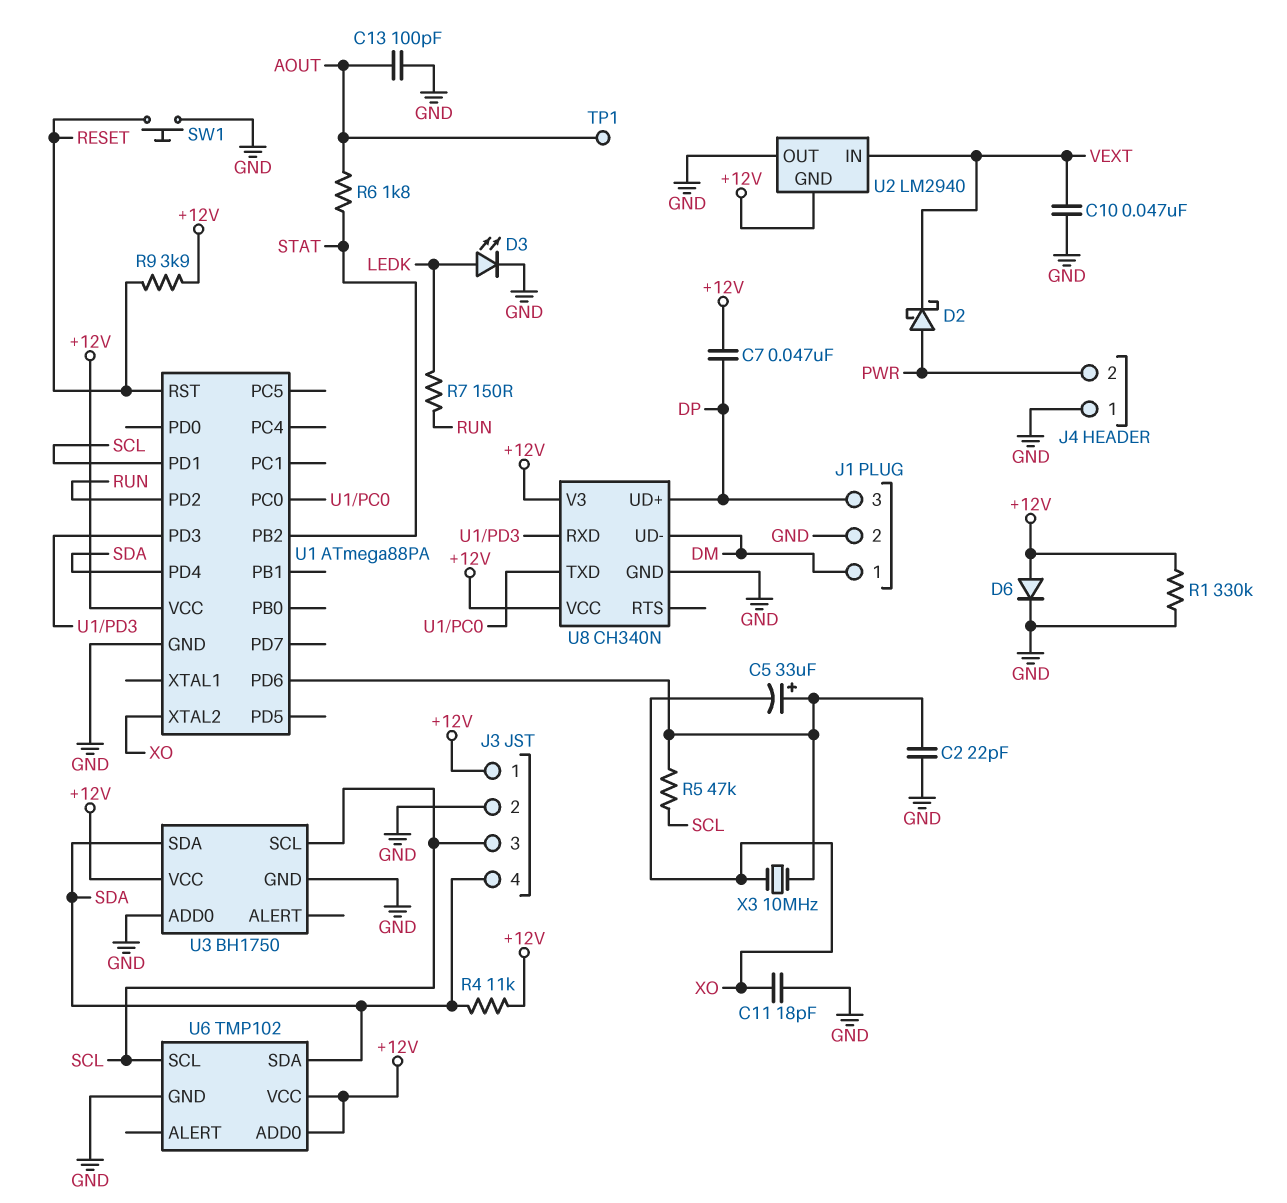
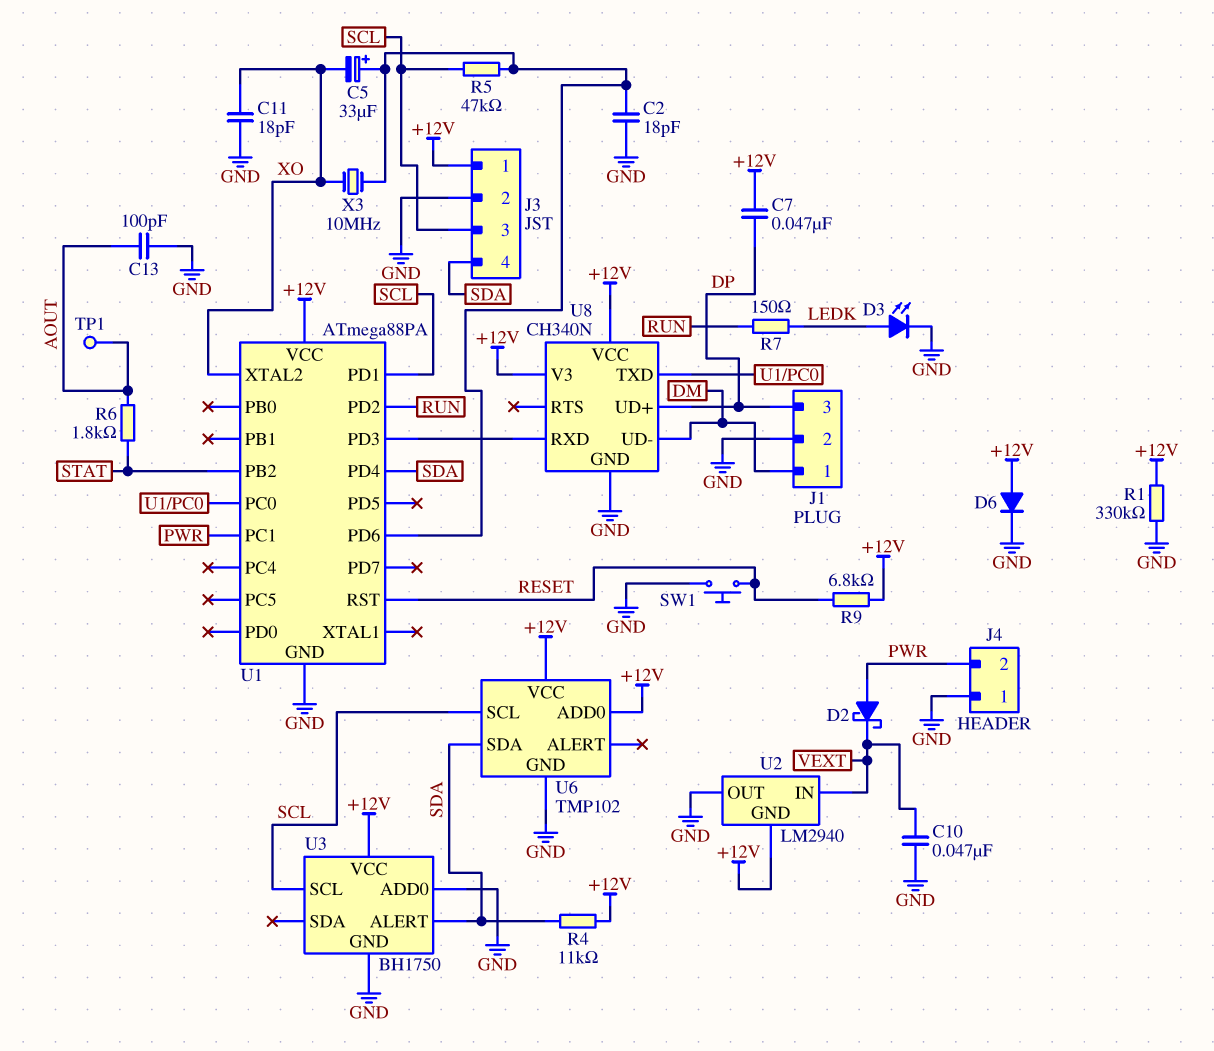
C2: 22pF (GND, U1/PD6) -> 18pF (GND, U1/PD6)
R9: 3.9k (+12V, RESET) -> 6.8k (+12V, RESET)
U1 pin PC1: none -> PWR
U3 pin ALERT: none -> SDA
U3 pin SDA: SDA -> none

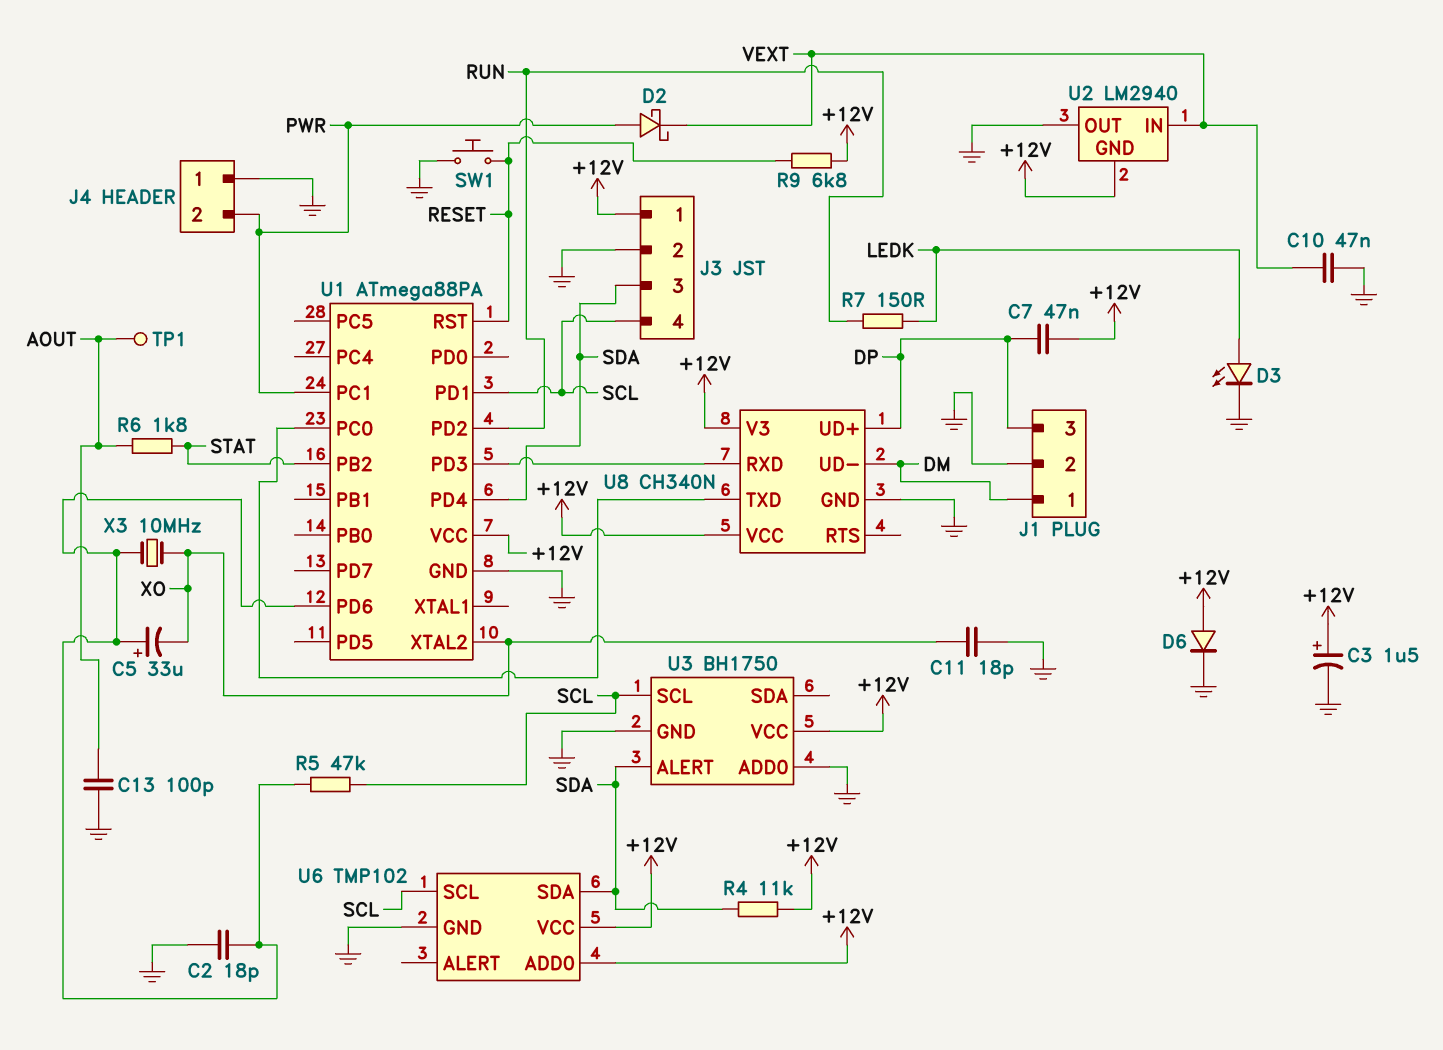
C3: none -> 1.5uF (plus +12V, minus GND)
J3 pin 3: SCL -> SDA
J3 pin 4: SDA -> SCL
R1: 330k (+12V, GND) -> none

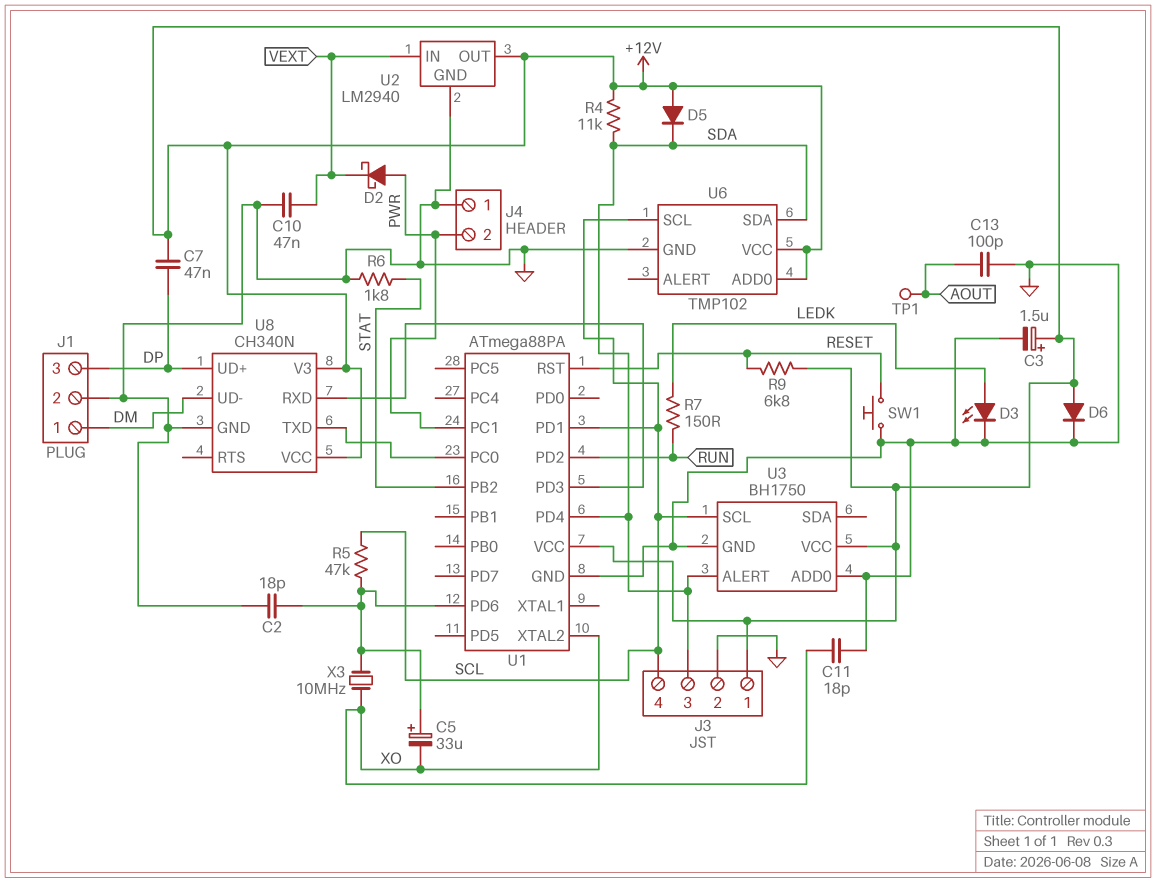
D5: none -> diode (A +12V, K SDA)
R6: 1.8k (AOUT, STAT) -> 1.8k (GND, STAT)
U2 pin GND: +12V -> GND
U2 pin OUT: GND -> +12V

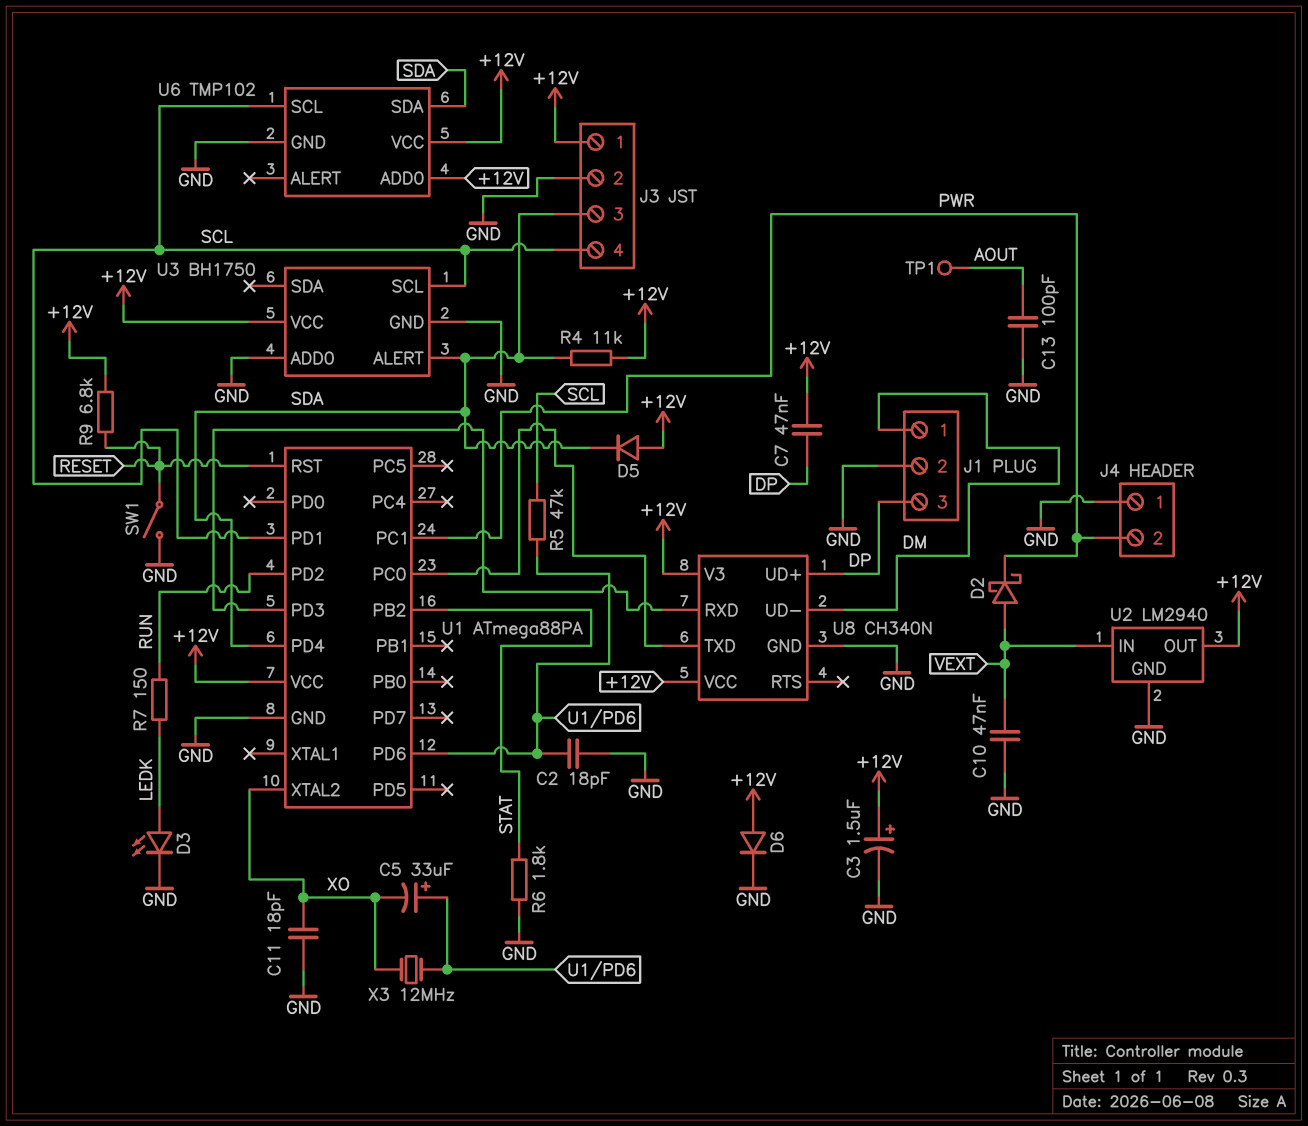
D2: schottky (A PWR, K VEXT) -> schottky (A VEXT, K PWR)
SW1: button (GND, RESET) -> switch (GND, RESET)
X3: 10MHz (U1/PD6, XO) -> 12MHz (U1/PD6, XO)

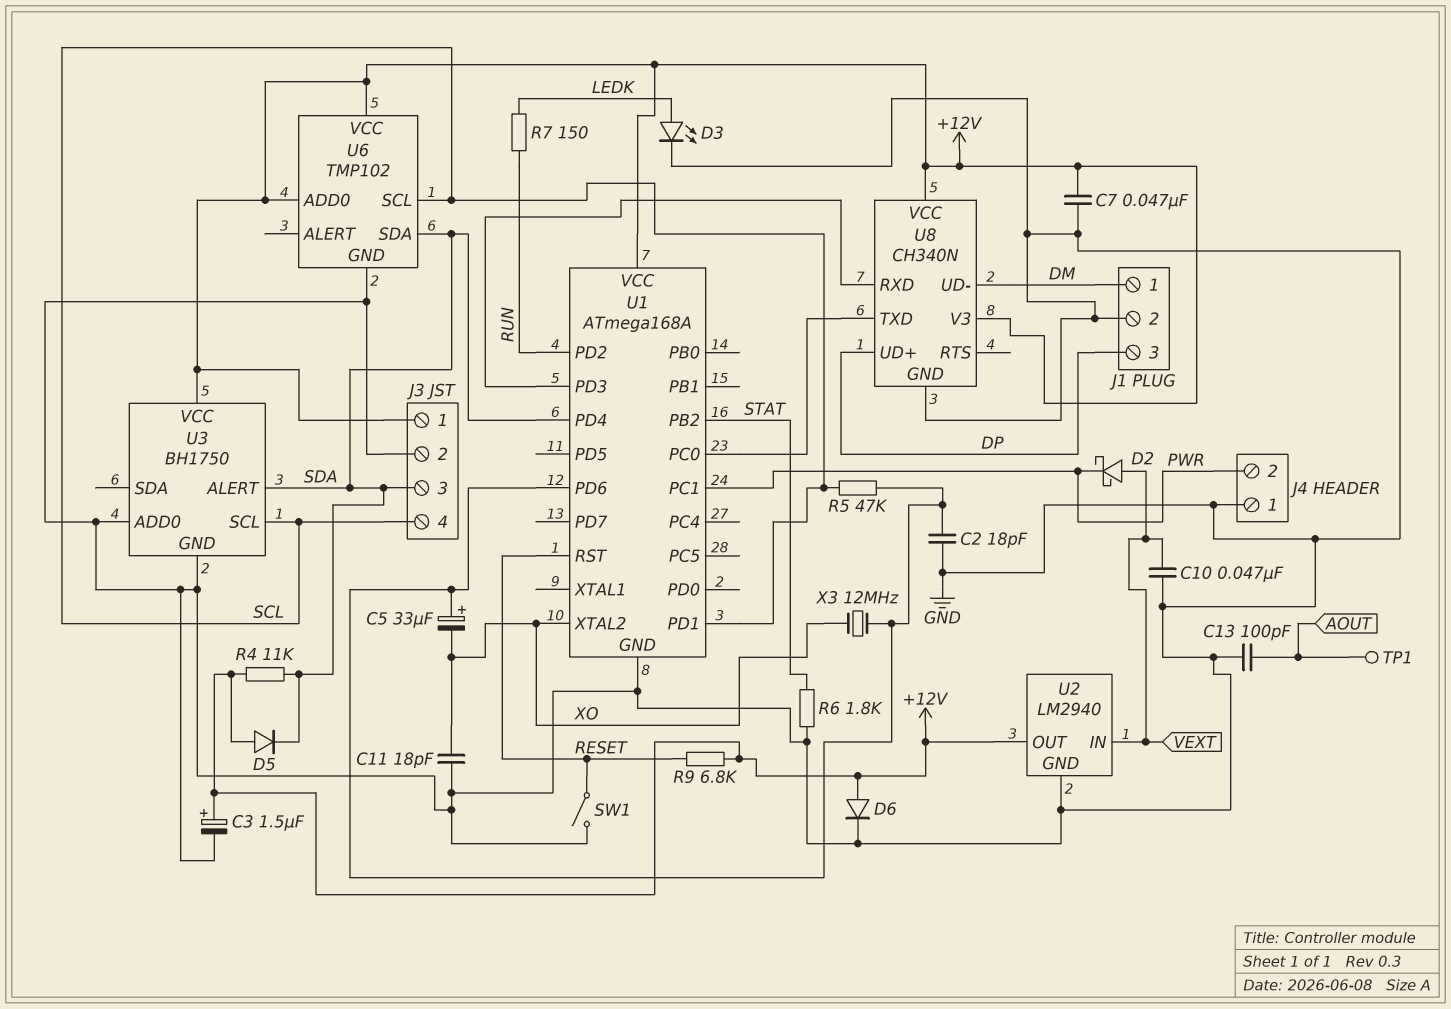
C7: 47nF (+12V, DP) -> 47nF (+12V, GND)
U1: ATmega88PA -> ATmega168A

